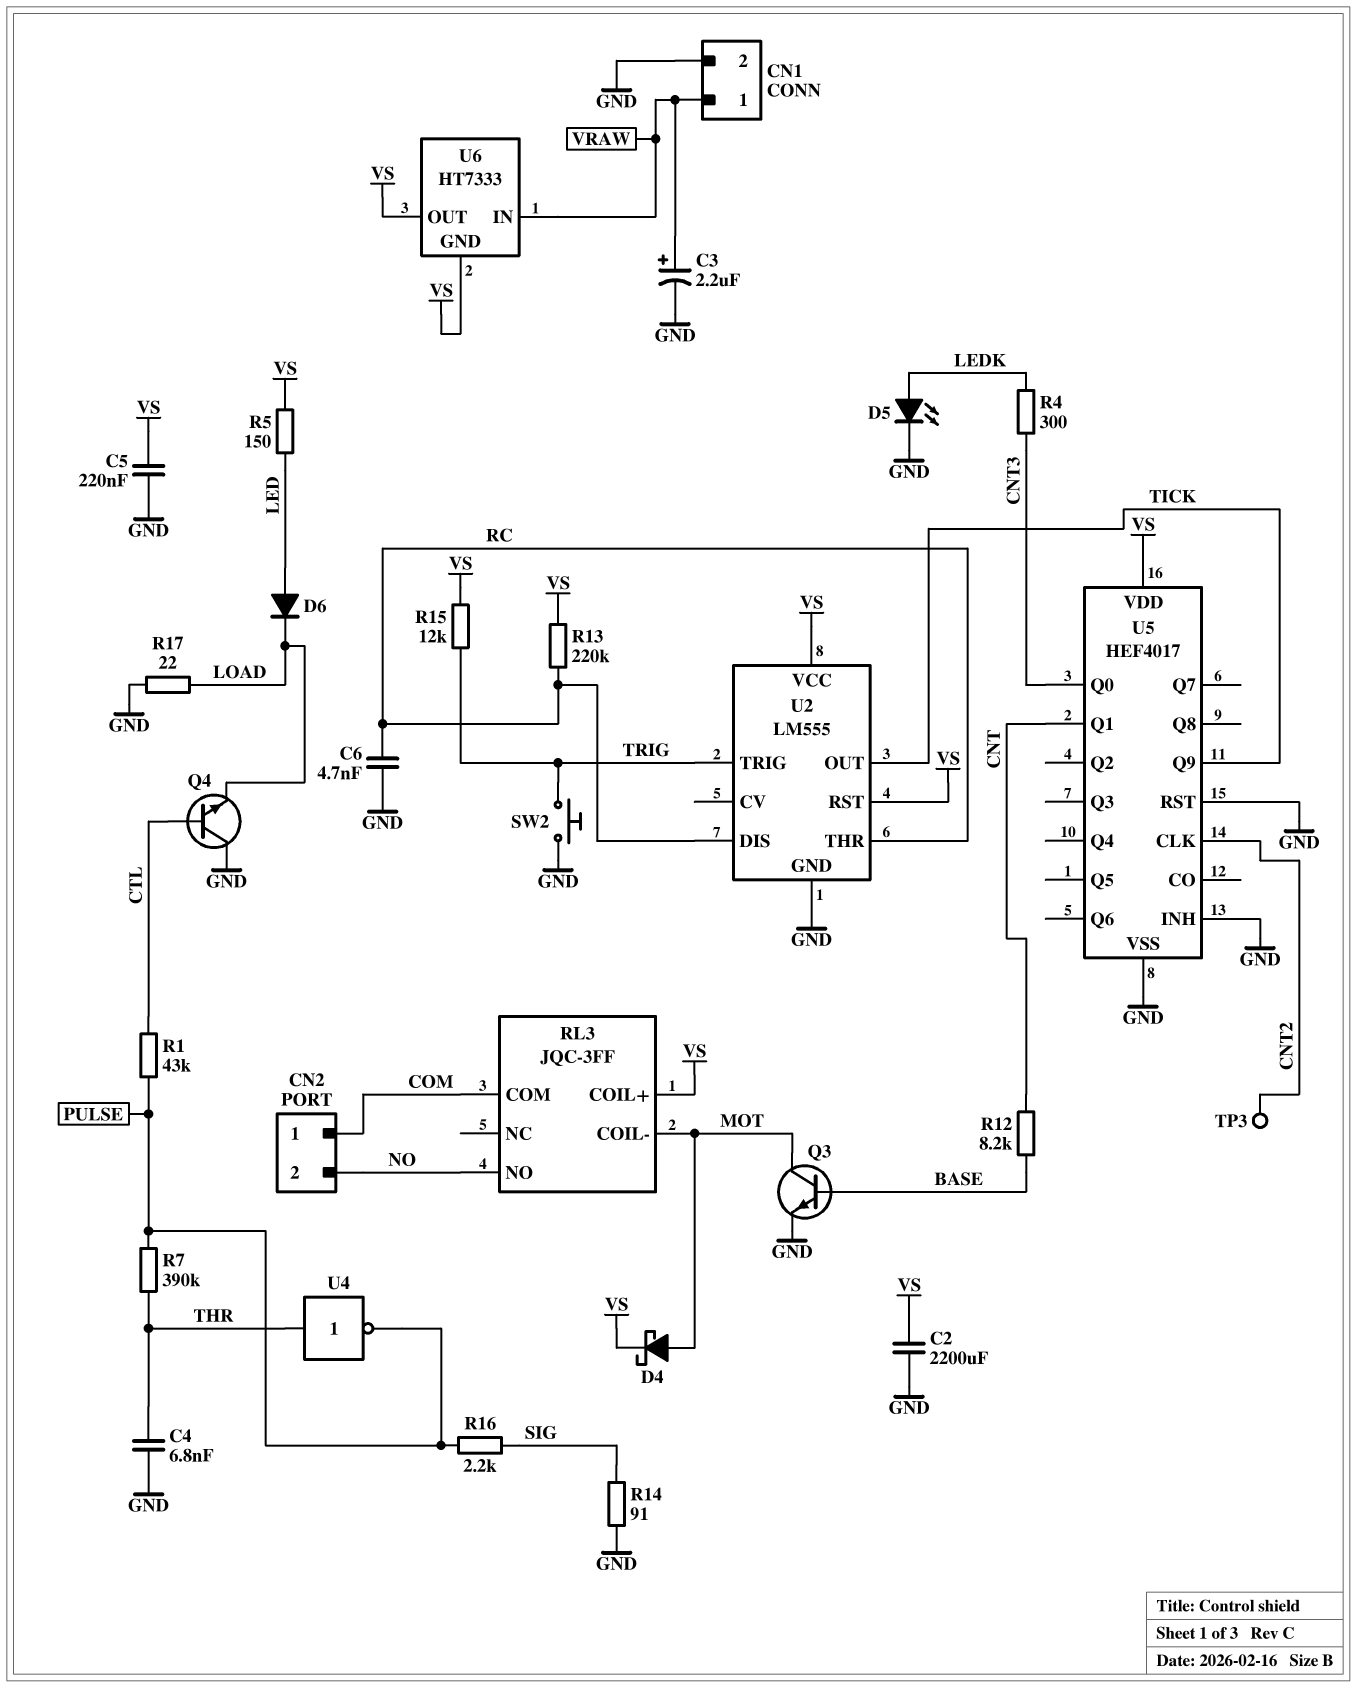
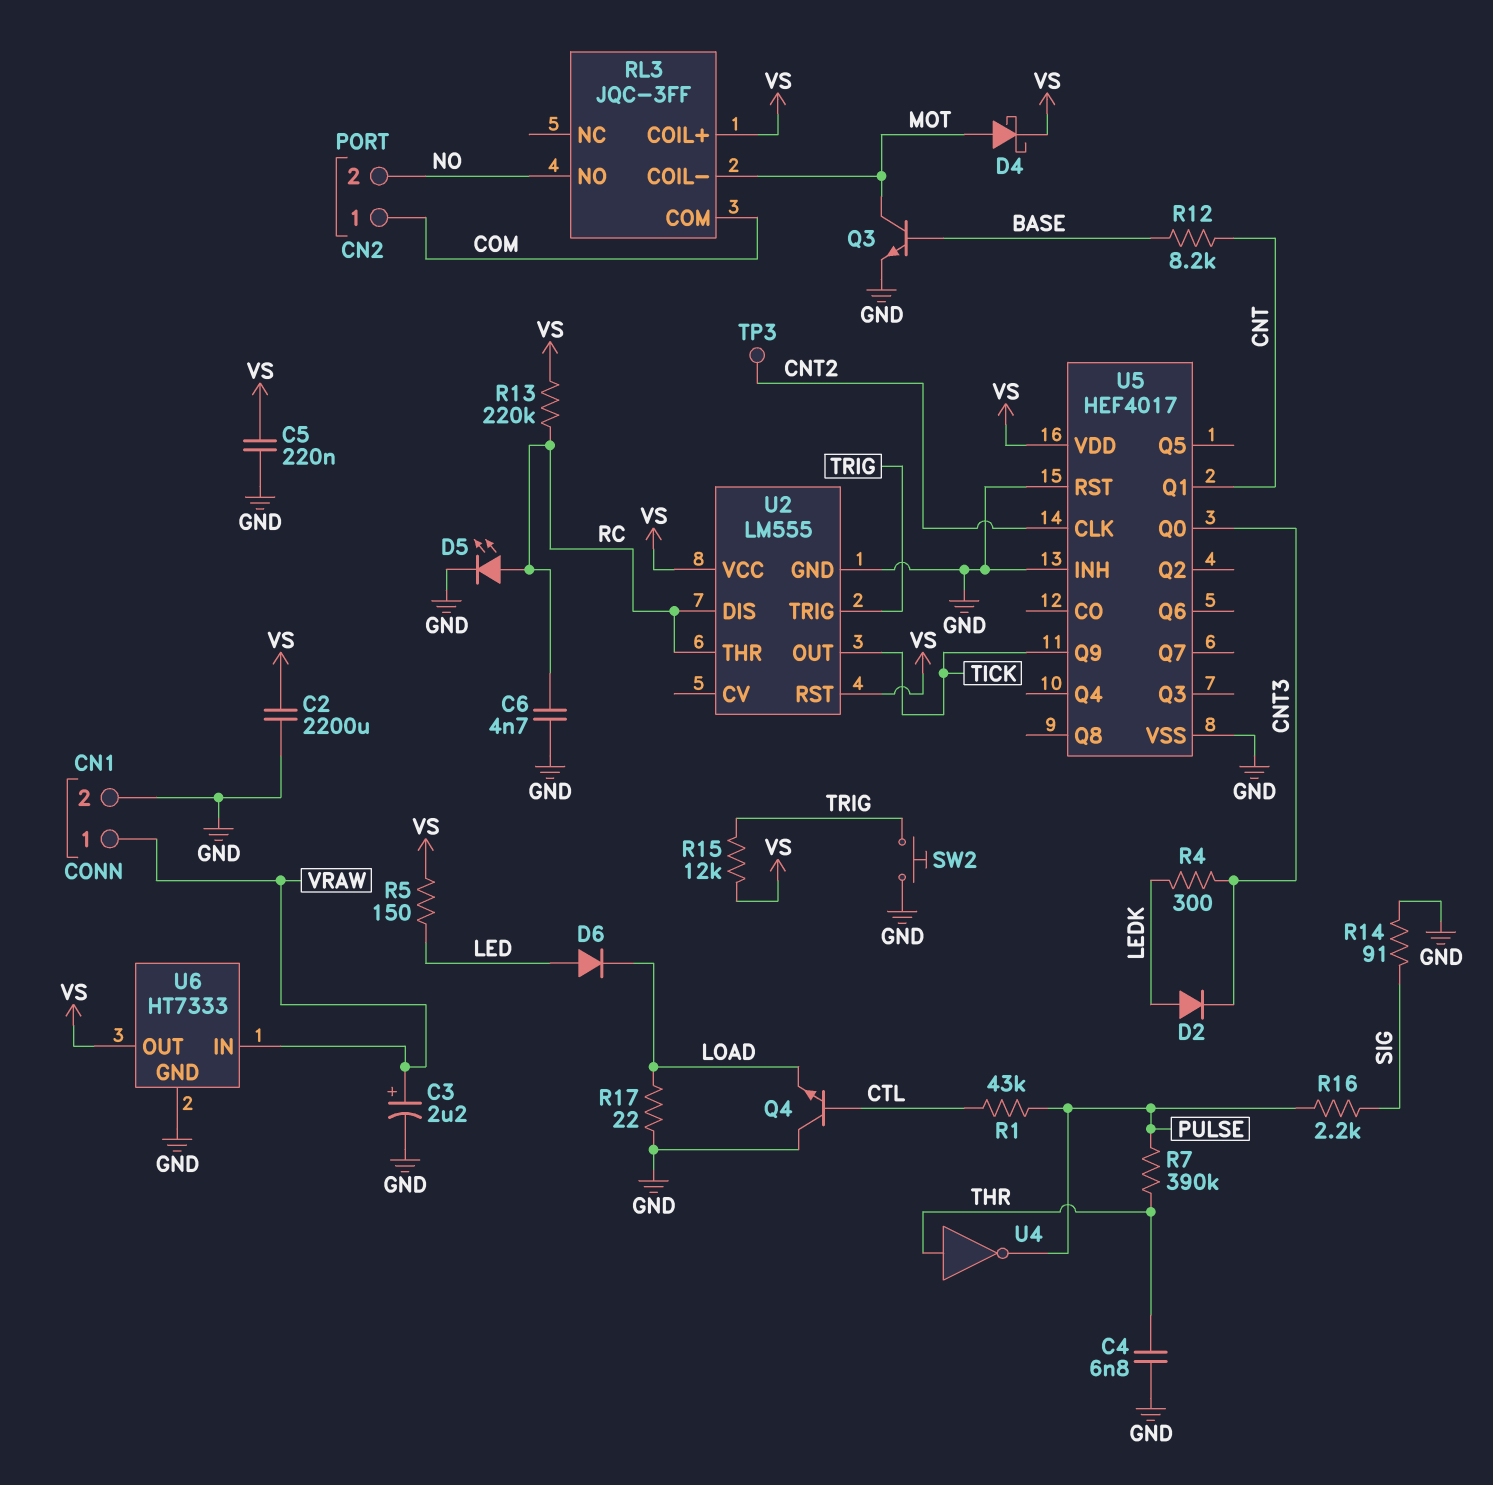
D2: none -> diode (A LEDK, K CNT3)
D5: LED (A LEDK, K GND) -> LED (A RC, K GND)
U6 pin GND: VS -> GND

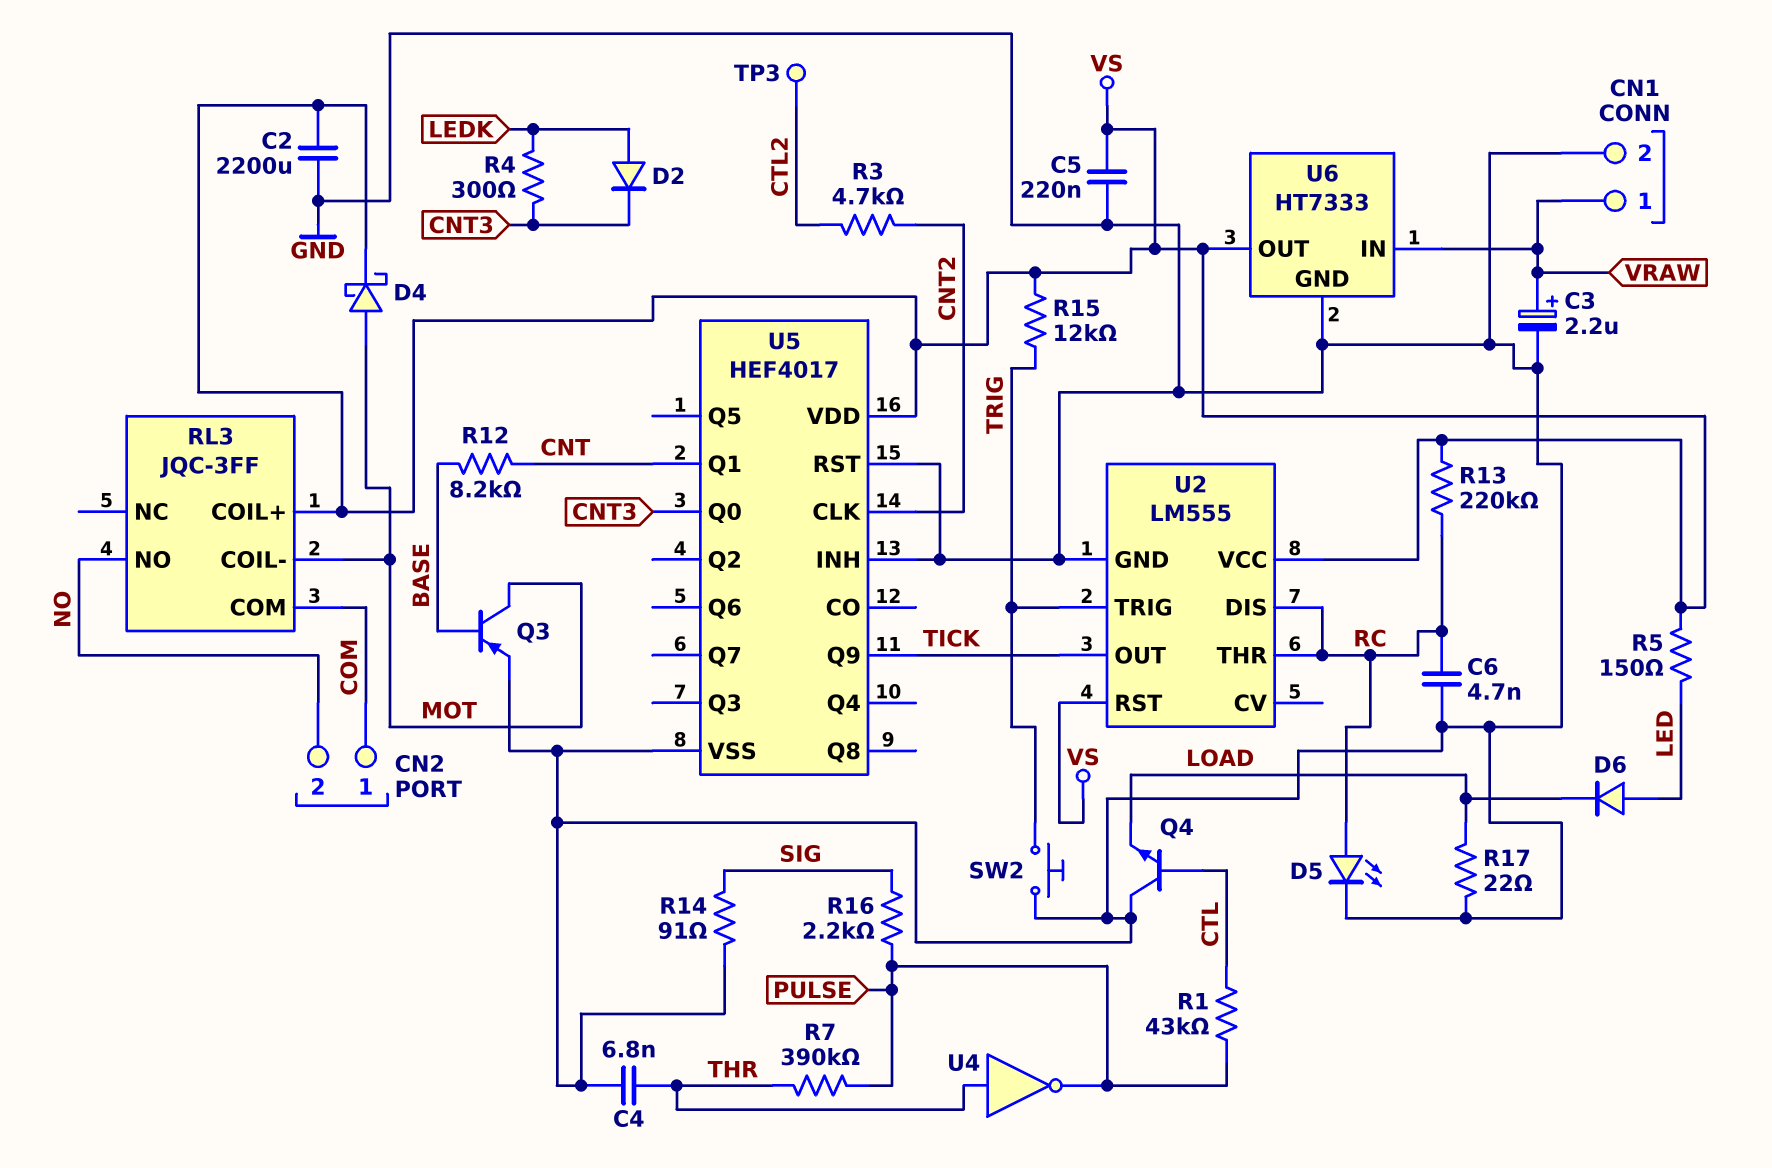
Q3: NPN (B BASE, C MOT, E GND) -> PNP (B BASE, C MOT, E GND)
R3: none -> 4.7k (CNT2, CTL2)
TP3: test point (CNT2) -> test point (CTL2)

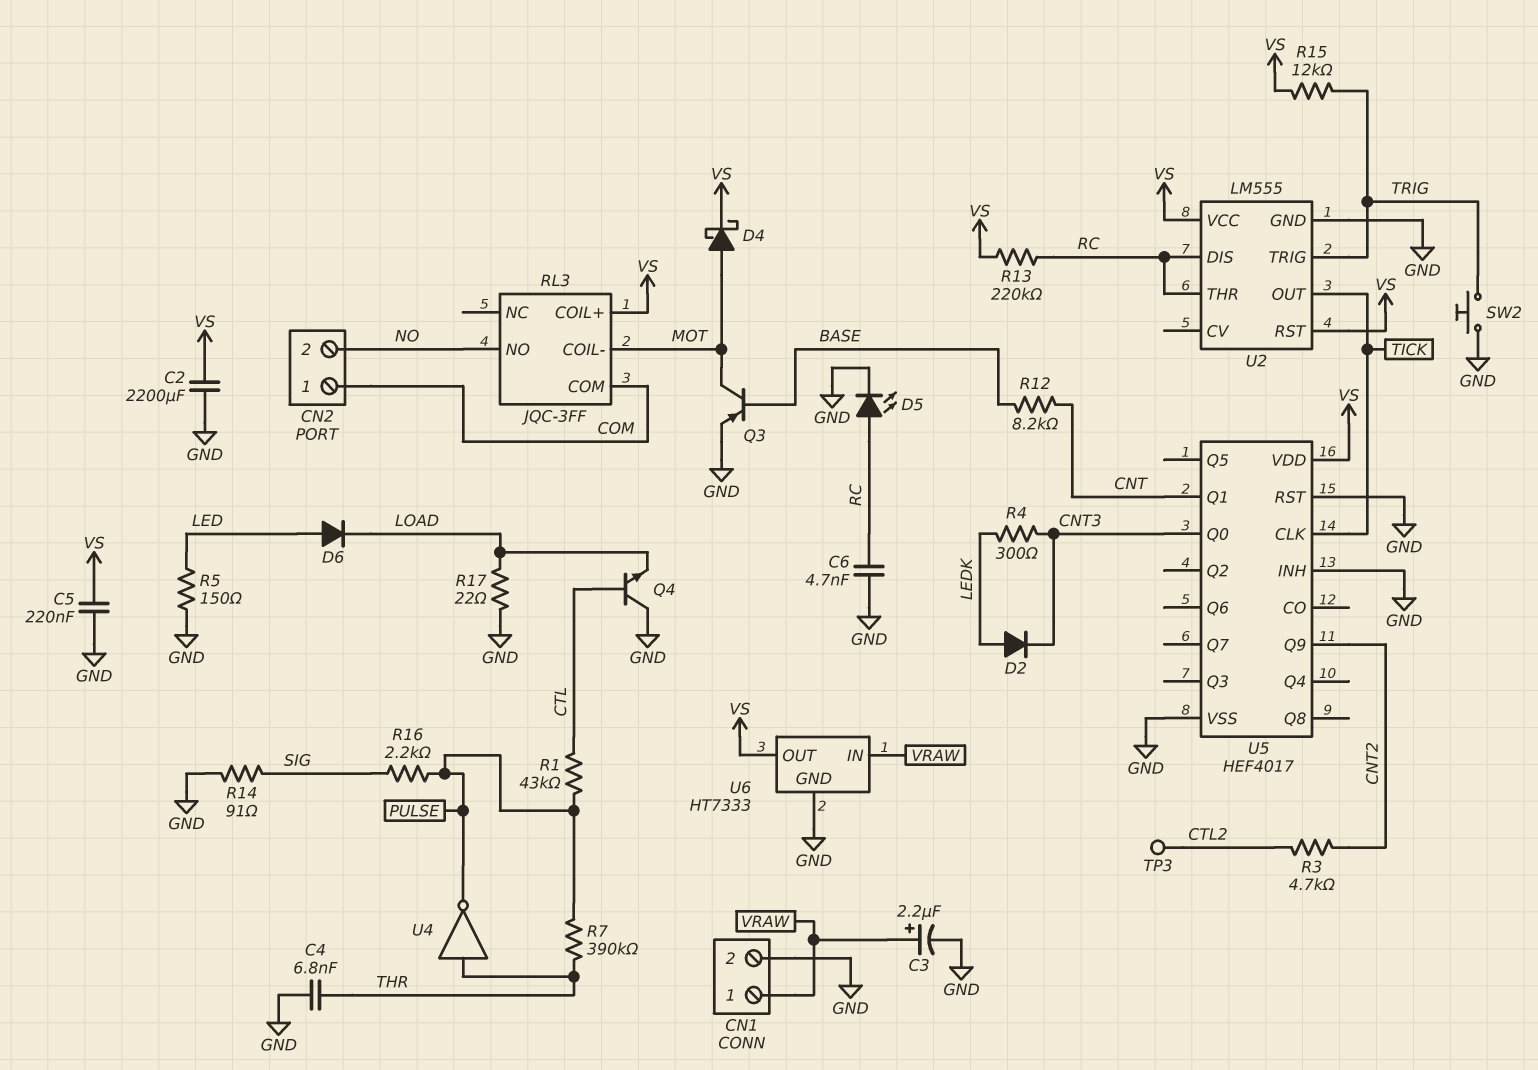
R5: 150 (LED, VS) -> 150 (GND, LED)
U5 pin CLK: CNT2 -> TICK
U5 pin Q9: TICK -> CNT2

